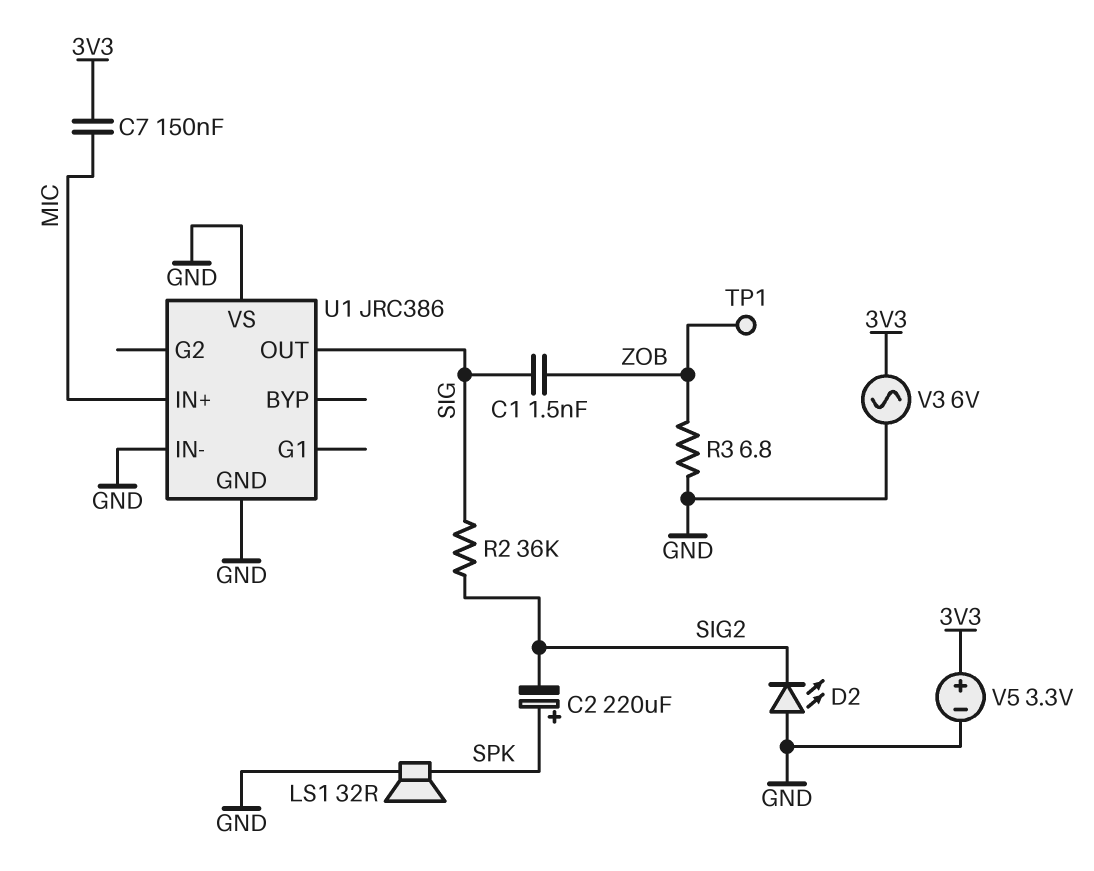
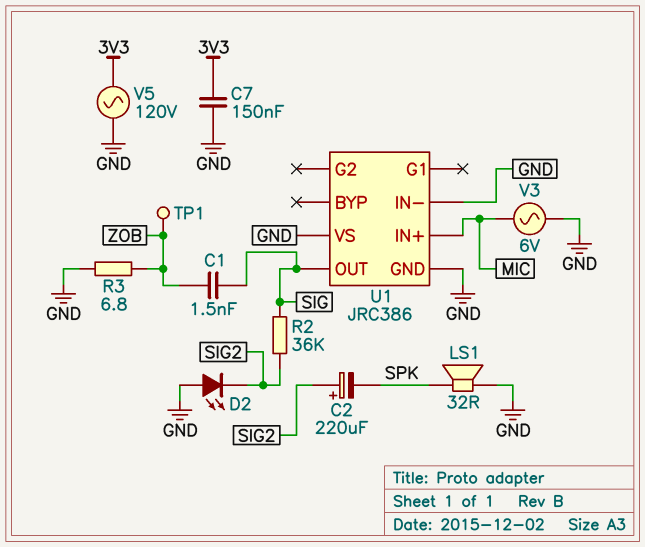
C2: 220uF (plus SPK, minus SIG2) -> 220uF (plus SIG2, minus SPK)
C7: 150nF (3V3, MIC) -> 150nF (3V3, GND)
V3: AC 6V (3V3, GND) -> AC 6V (GND, MIC)
V5: 3.3V (plus 3V3, minus GND) -> AC 120V (3V3, GND)

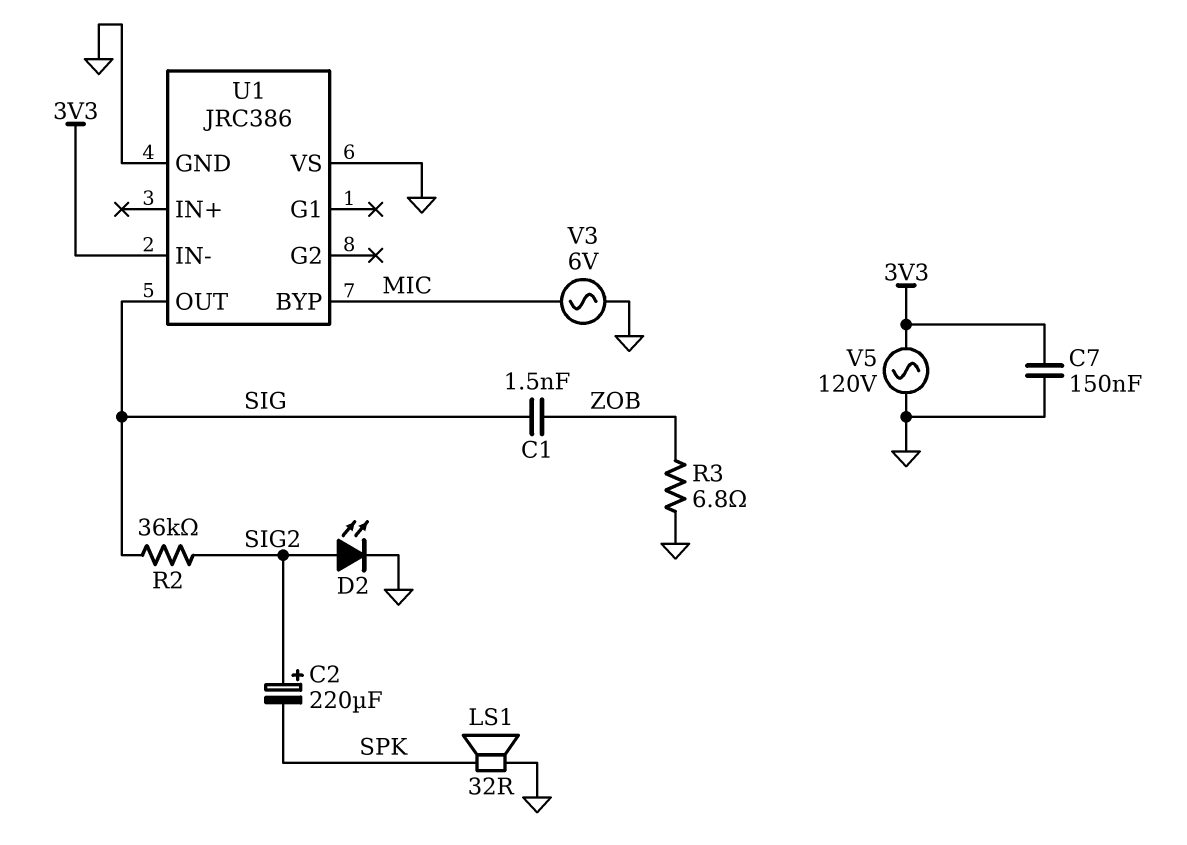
D2: LED (A GND, K SIG2) -> LED (A SIG2, K GND)
TP1: test point (ZOB) -> none
U1 pin BYP: none -> MIC
U1 pin IN+: MIC -> none
U1 pin IN-: GND -> 3V3

